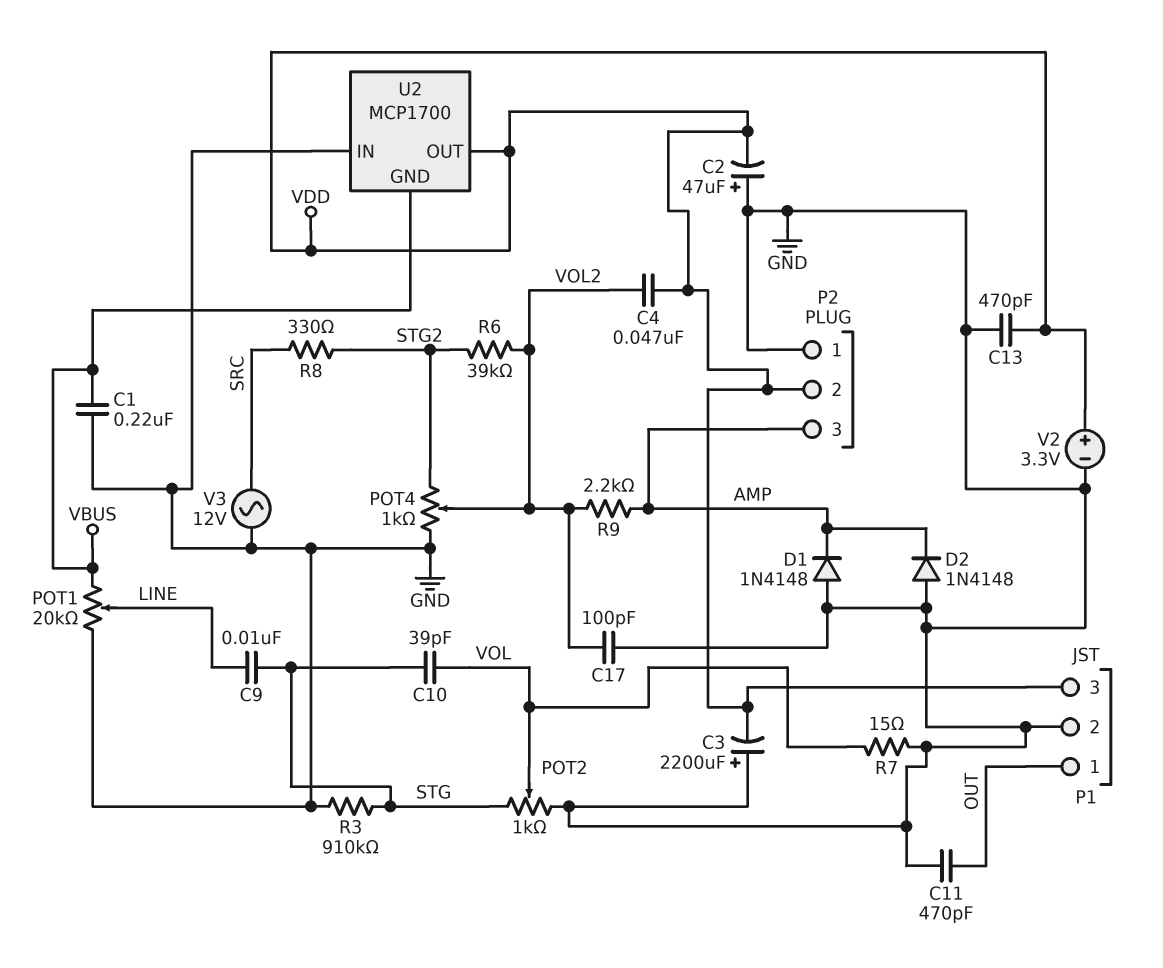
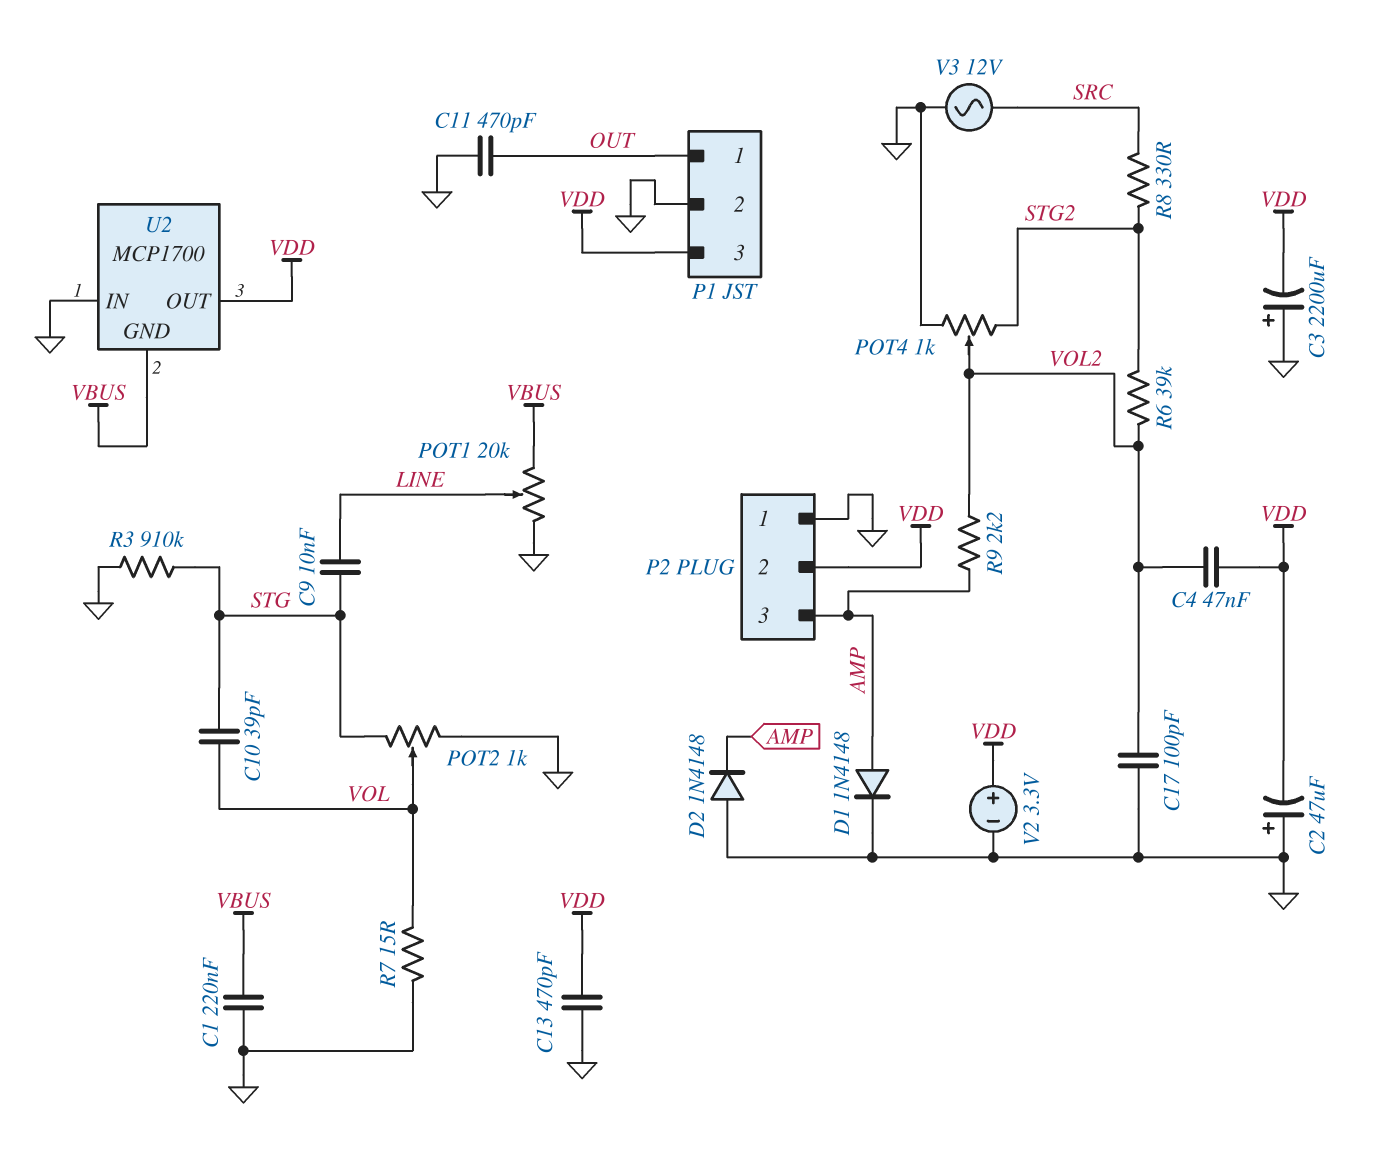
D1: diode 1N4148 (A GND, K AMP) -> diode 1N4148 (A AMP, K GND)

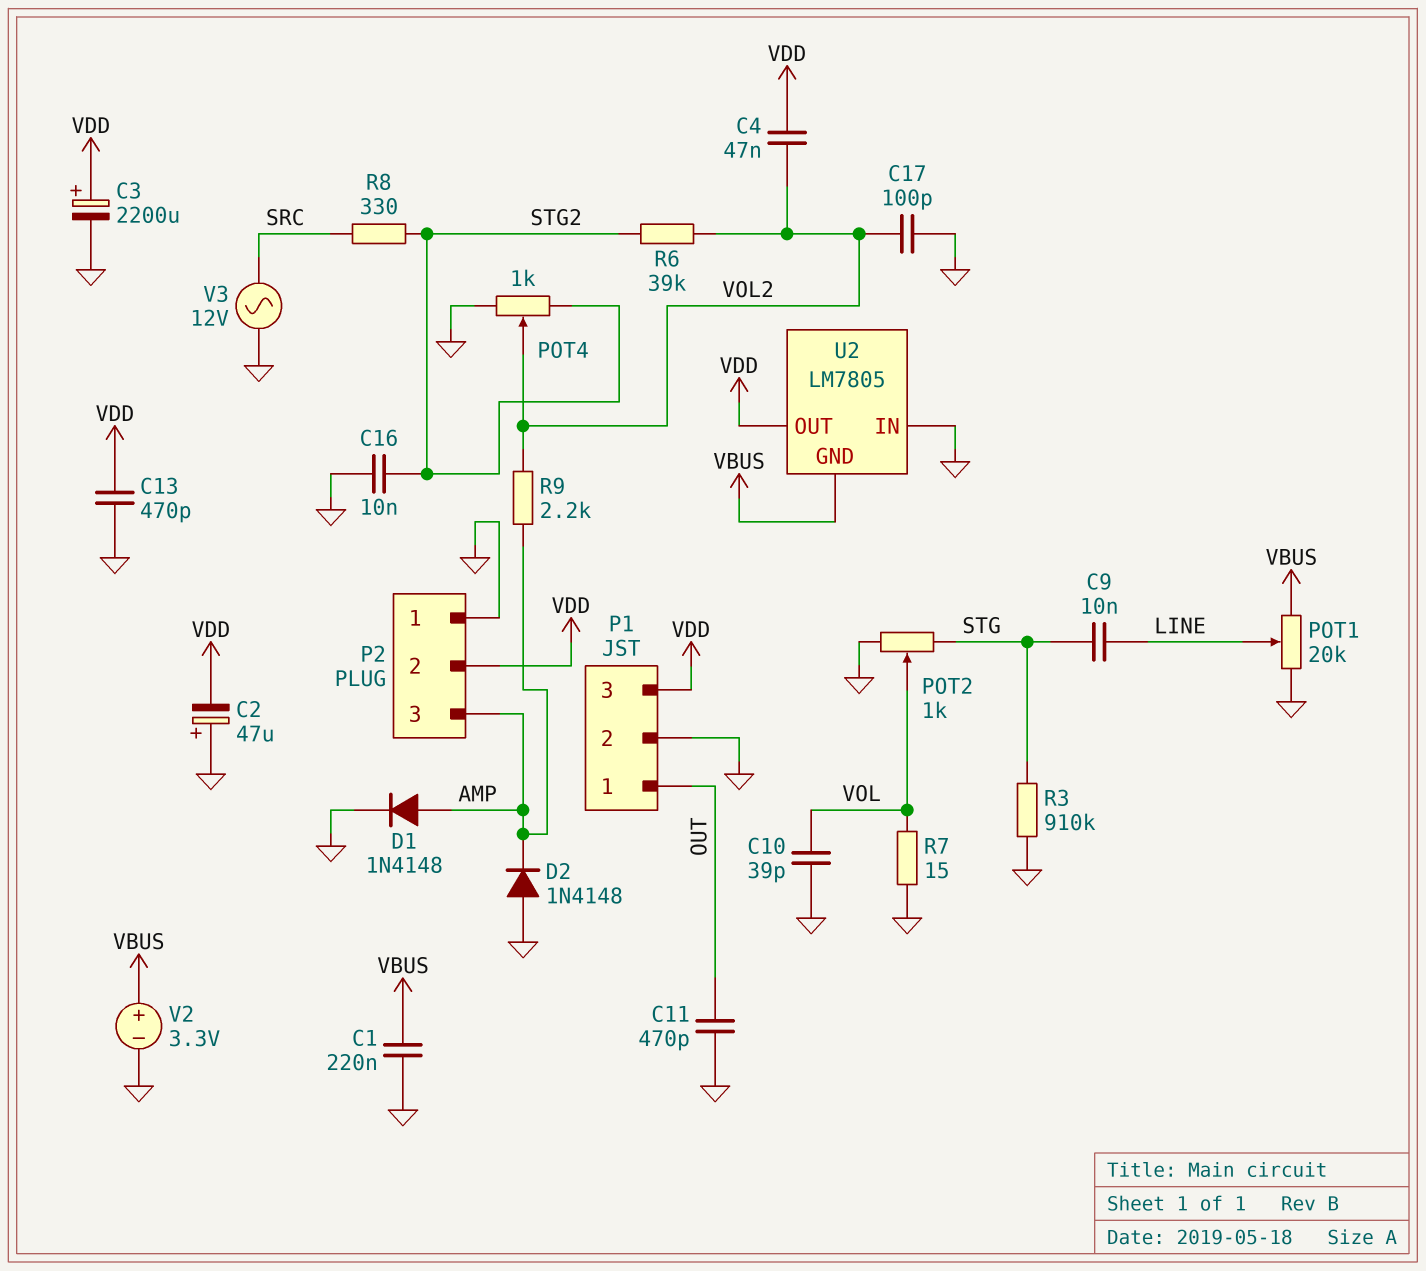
C3: 2200uF (plus GND, minus VDD) -> 2200uF (plus VDD, minus GND)
C10: 39pF (STG, VOL) -> 39pF (GND, VOL)
C16: none -> 10nF (GND, STG2)
U2: MCP1700 -> LM7805
V2: 3.3V (plus VDD, minus GND) -> 3.3V (plus VBUS, minus GND)

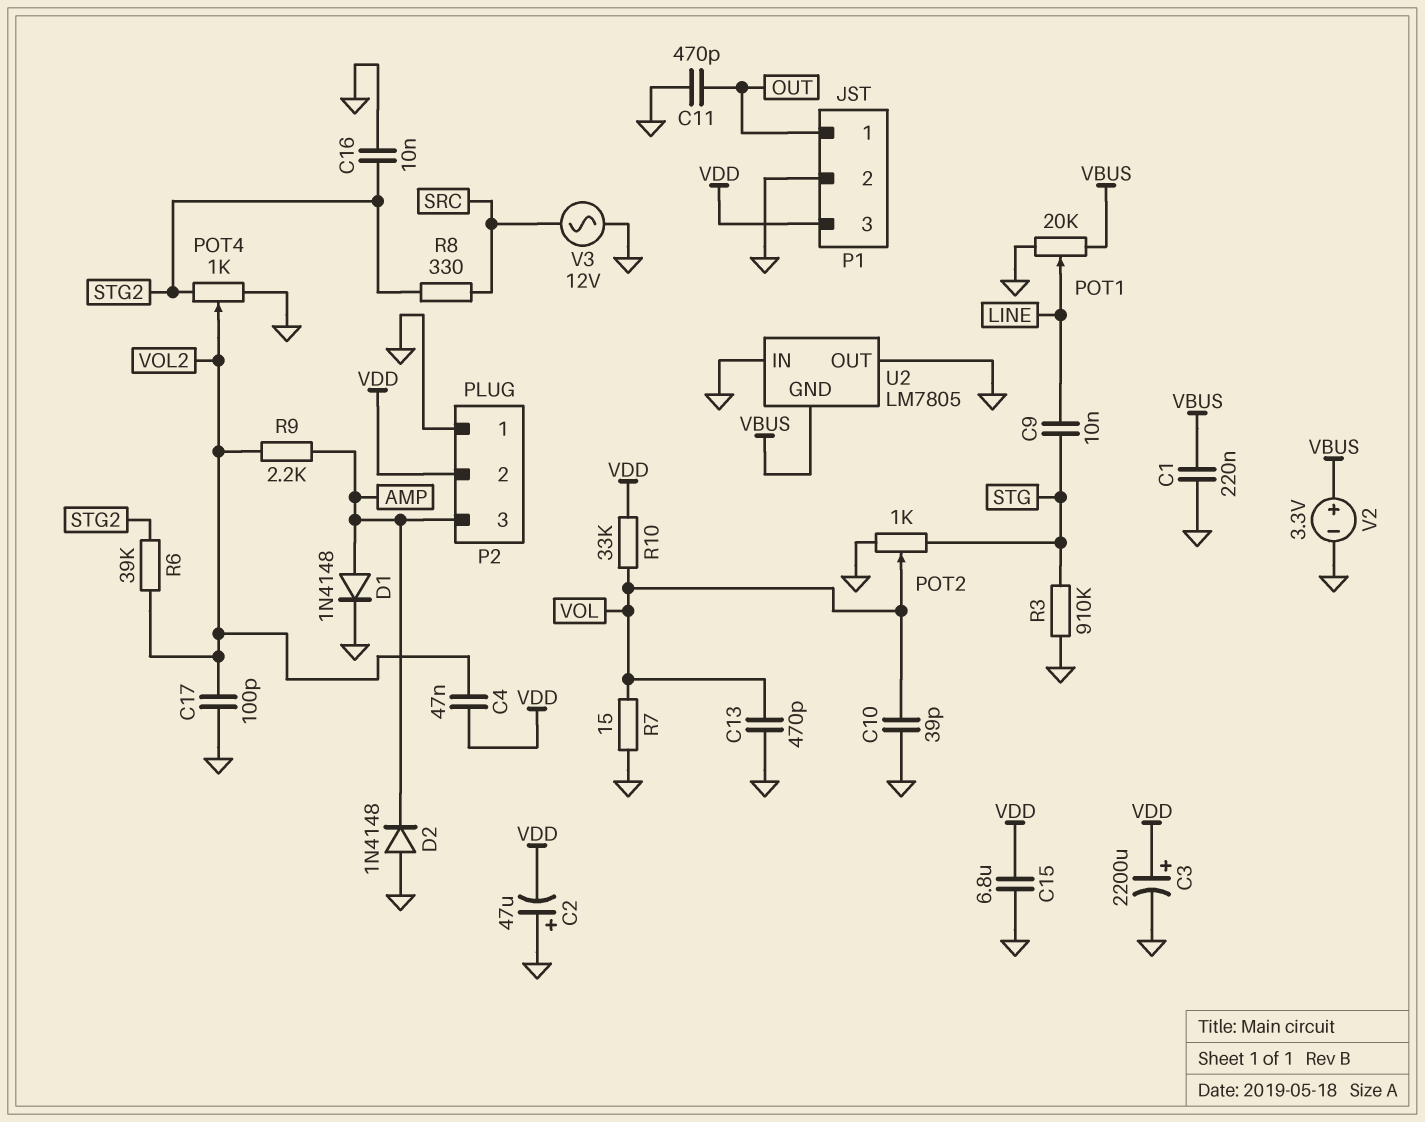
C13: 470pF (GND, VDD) -> 470pF (GND, VOL)
C15: none -> 6.8uF (GND, VDD)
R10: none -> 33k (VDD, VOL)
U2 pin OUT: VDD -> GND

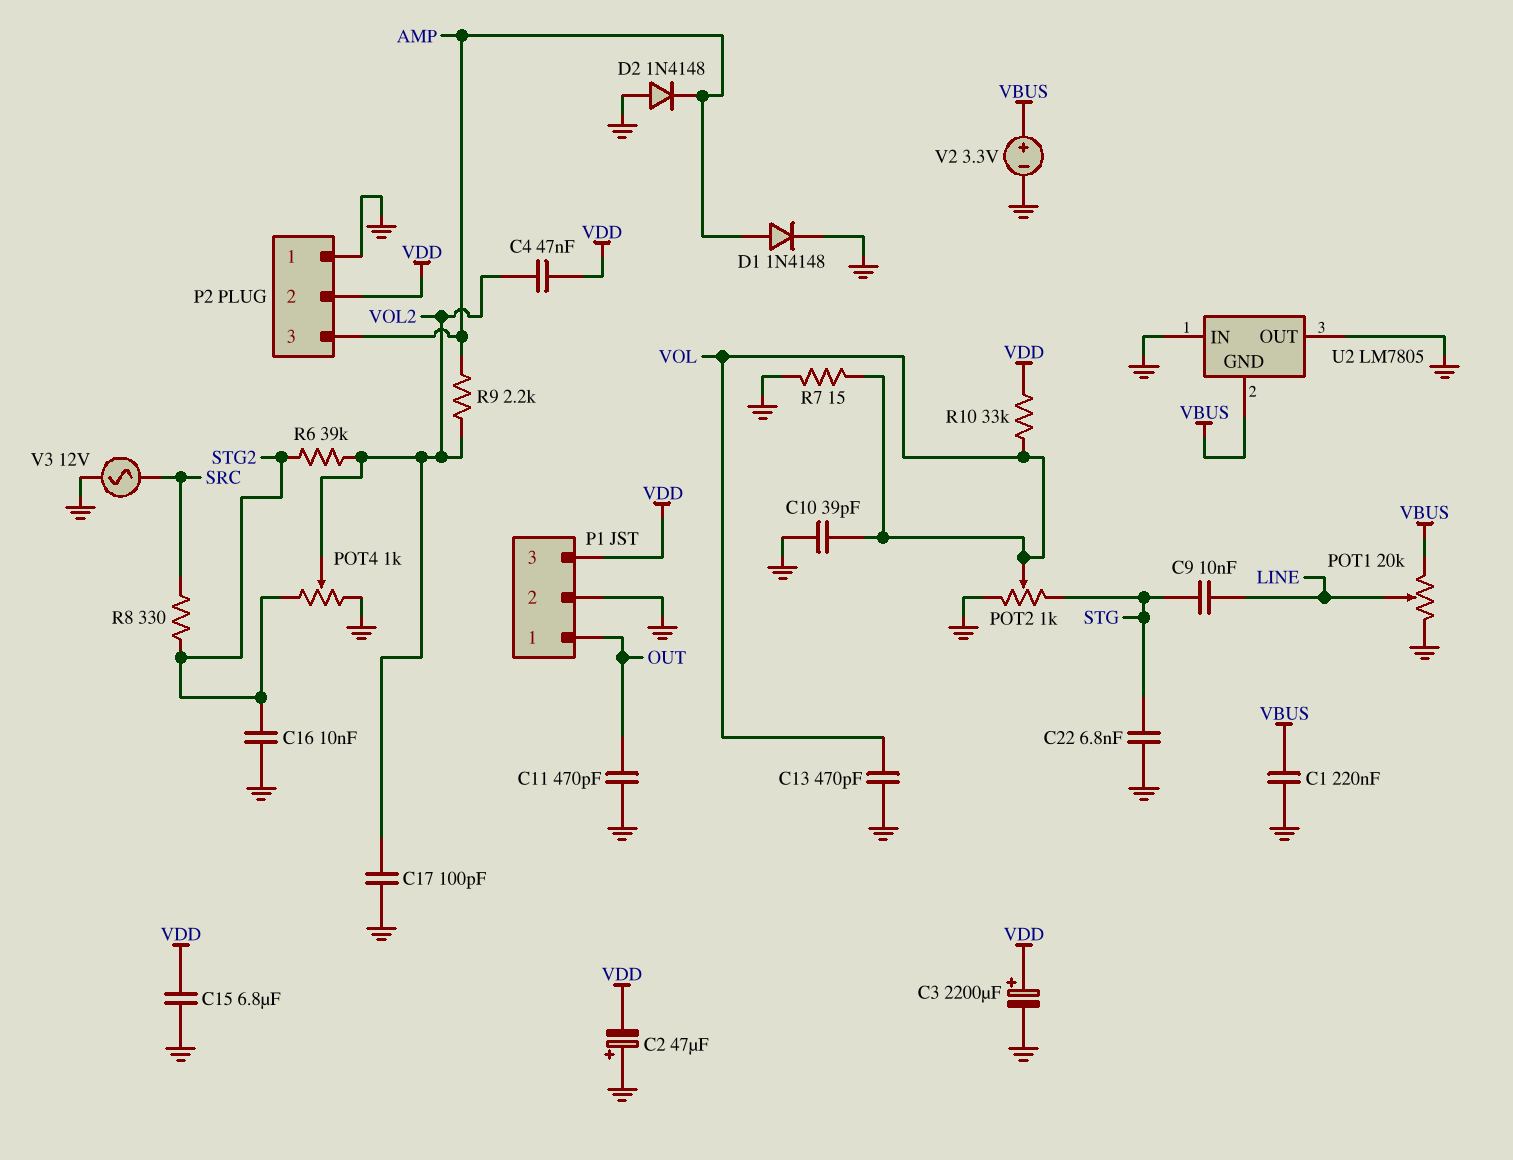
C22: none -> 6.8nF (GND, STG)
R3: 910k (GND, STG) -> none

